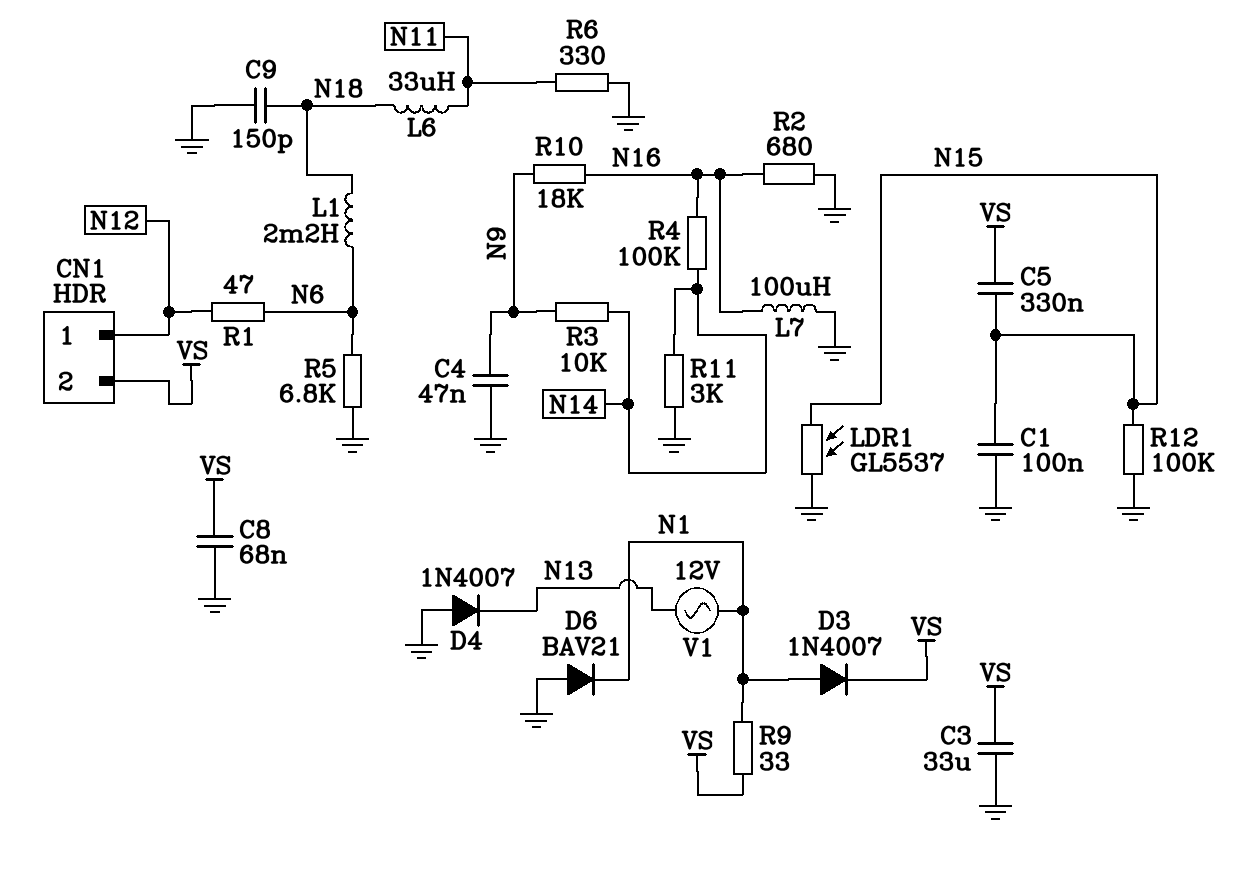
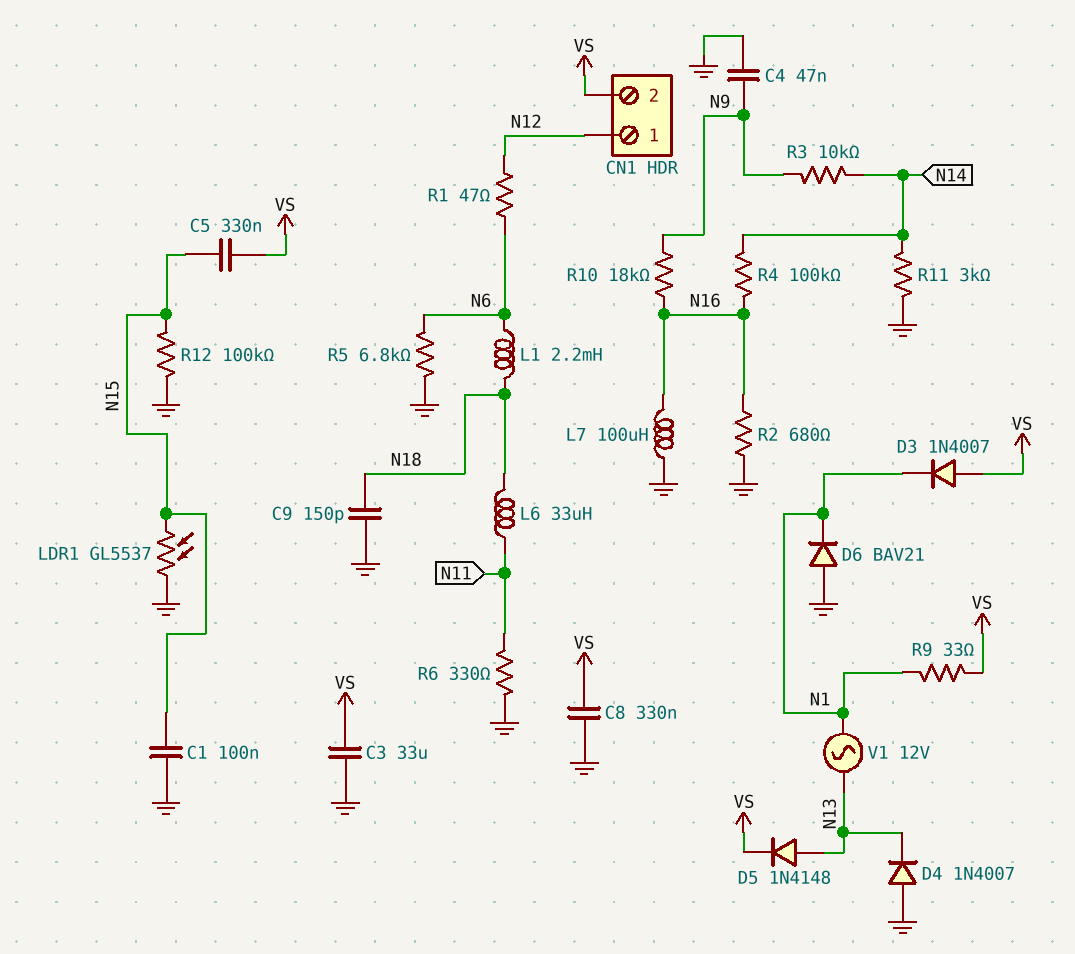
C8: 68nF (GND, VS) -> 330nF (GND, VS)
D3: diode 1N4007 (A N1, K VS) -> diode 1N4007 (A VS, K N1)
D5: none -> diode 1N4148 (A N13, K VS)

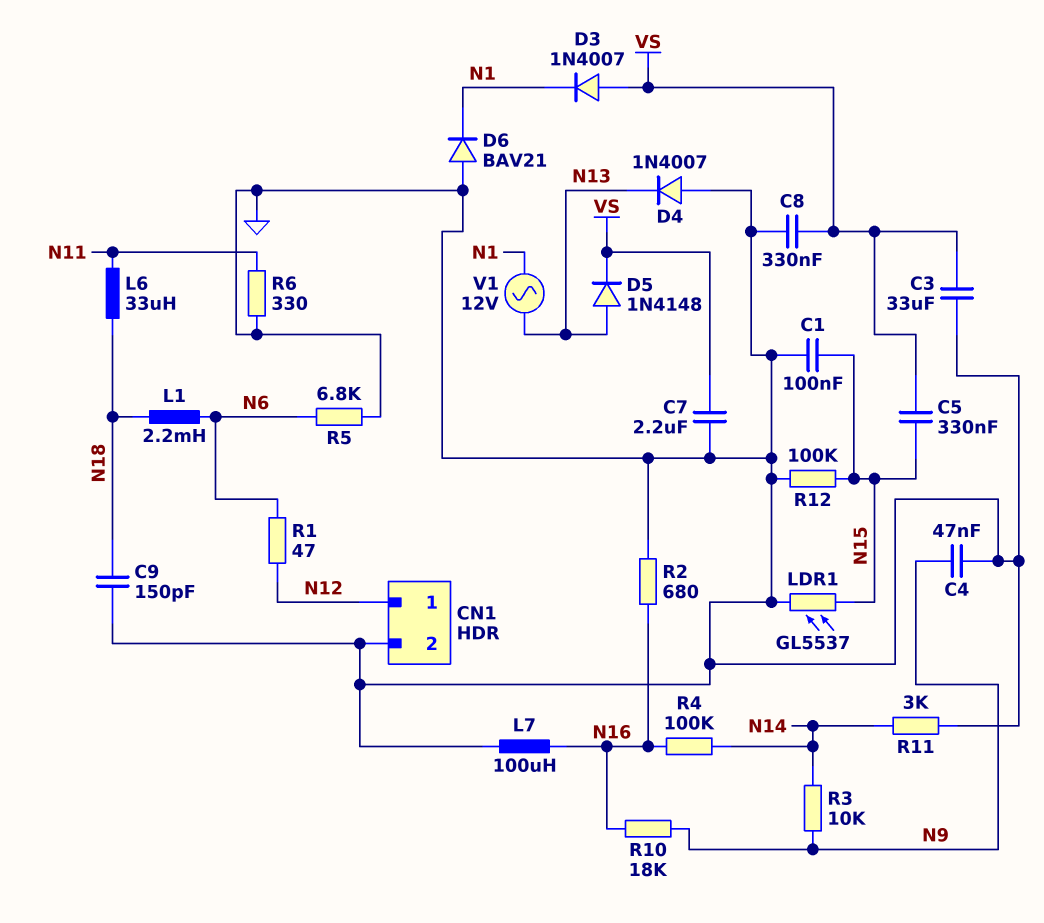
C7: none -> 2.2uF (GND, VS)
CN1 pin 2: VS -> GND
R9: 33 (N1, VS) -> none

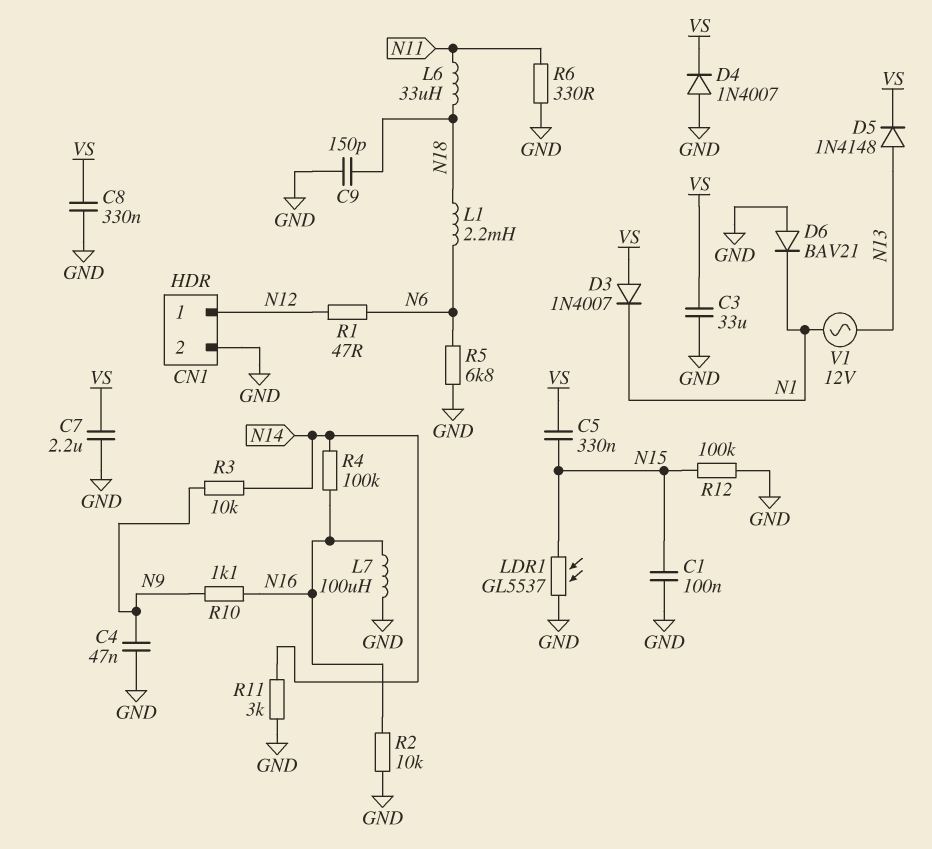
D4: diode 1N4007 (A GND, K N13) -> diode 1N4007 (A GND, K VS)
R2: 680 (GND, N16) -> 10k (GND, N16)
R10: 18k (N9, N16) -> 1.1k (N9, N16)

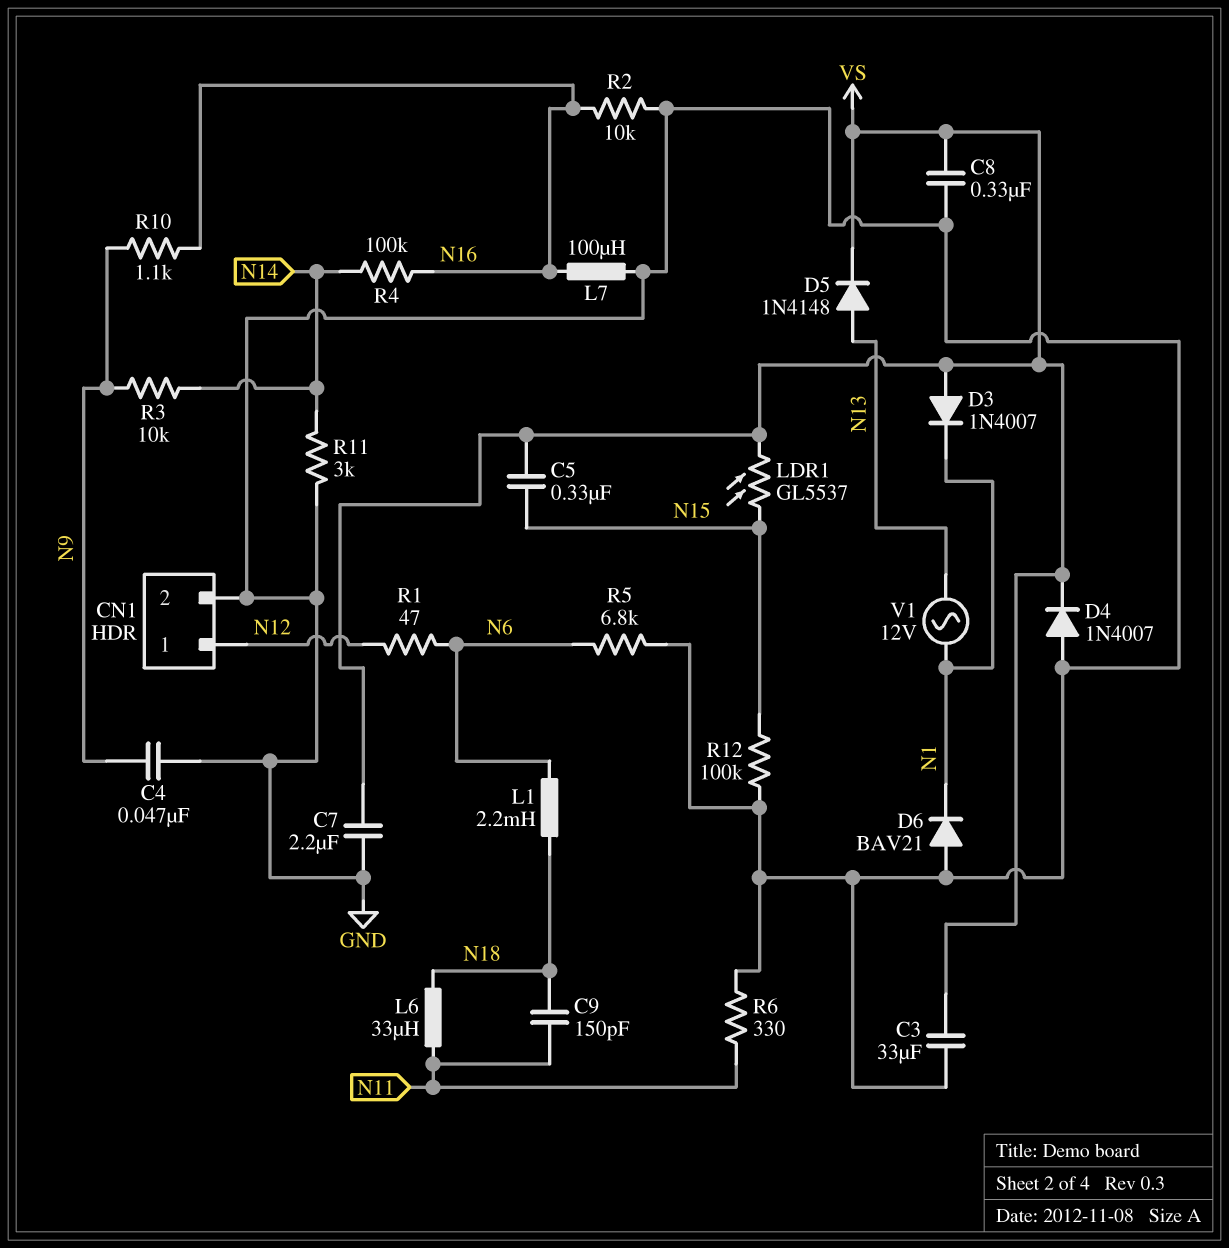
C1: 100nF (GND, N15) -> none
C9: 150pF (GND, N18) -> 150pF (N11, N18)
LDR1: GL5537 (GND, N15) -> GL5537 (N15, VS)

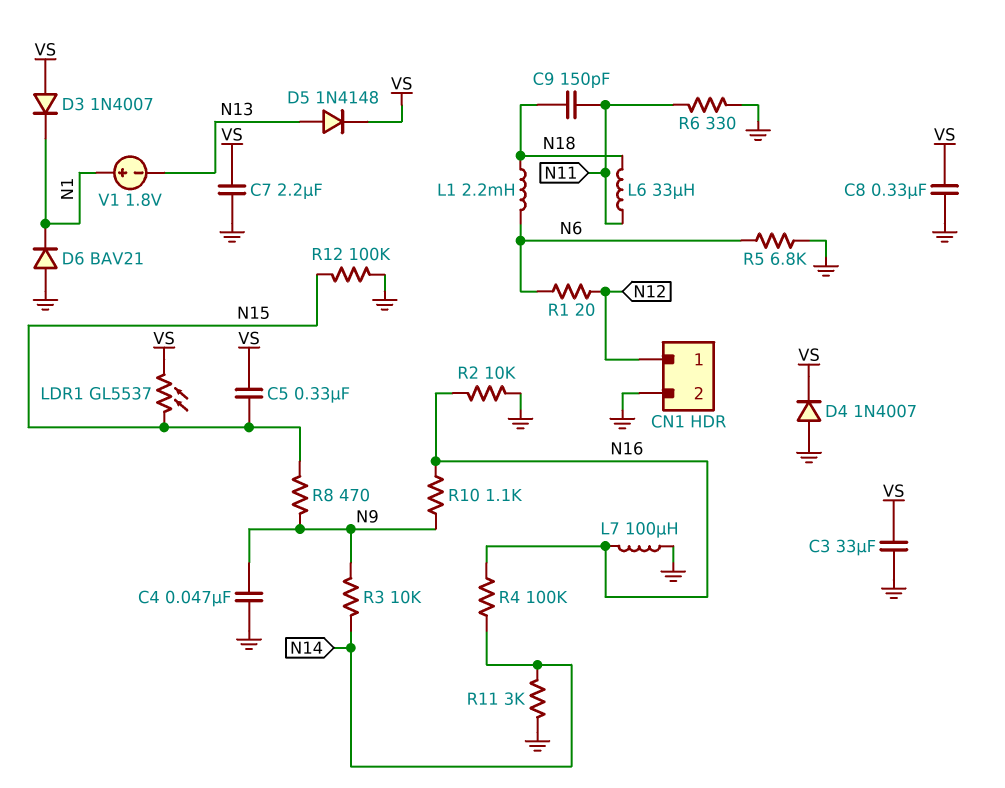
R1: 47 (N6, N12) -> 20 (N6, N12)
R8: none -> 470 (N9, N15)
V1: AC 12V (N1, N13) -> 1.8V (plus N1, minus N13)

